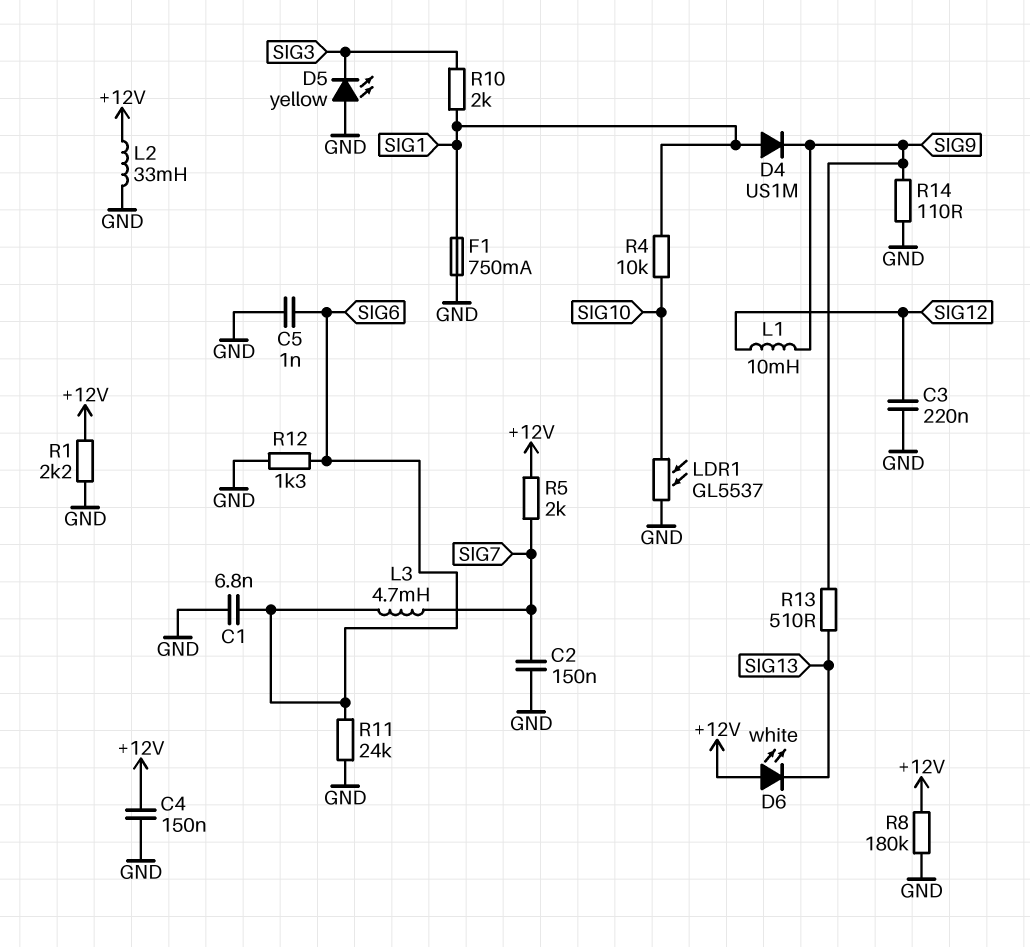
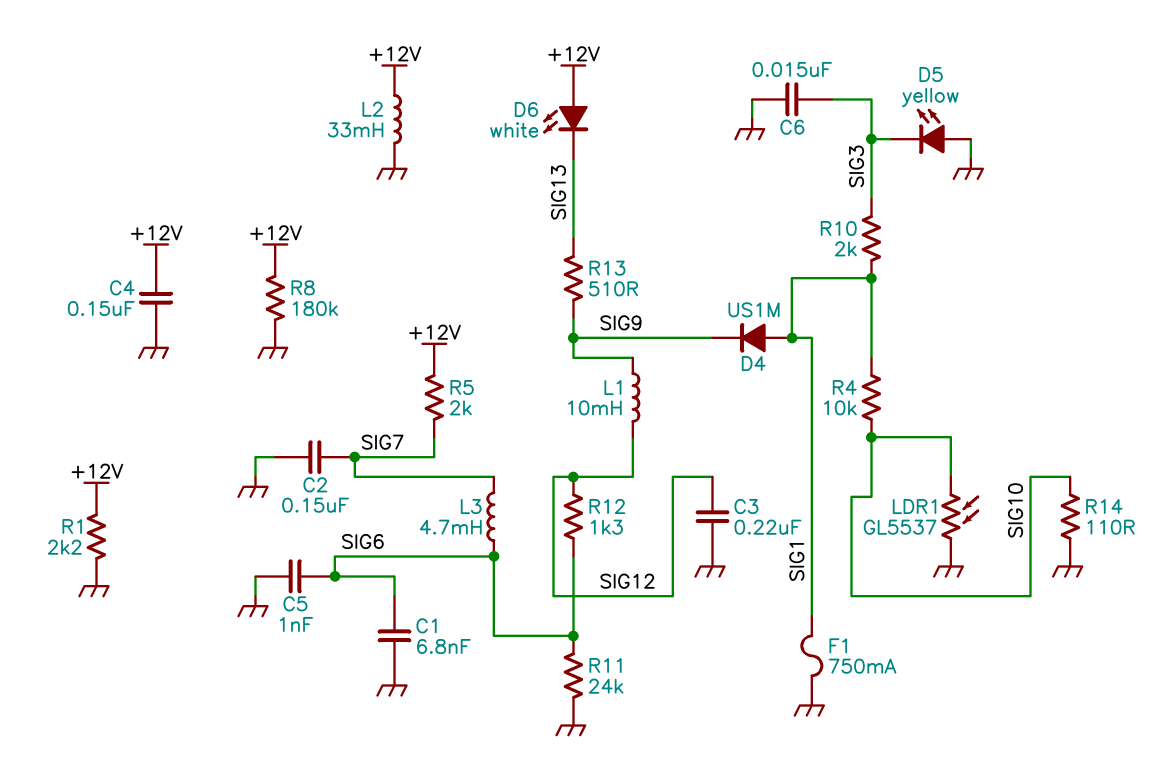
C6: none -> 15nF (GND, SIG3)
R12: 1.3k (GND, SIG6) -> 1.3k (SIG6, SIG12)
R14: 110 (GND, SIG9) -> 110 (GND, SIG10)

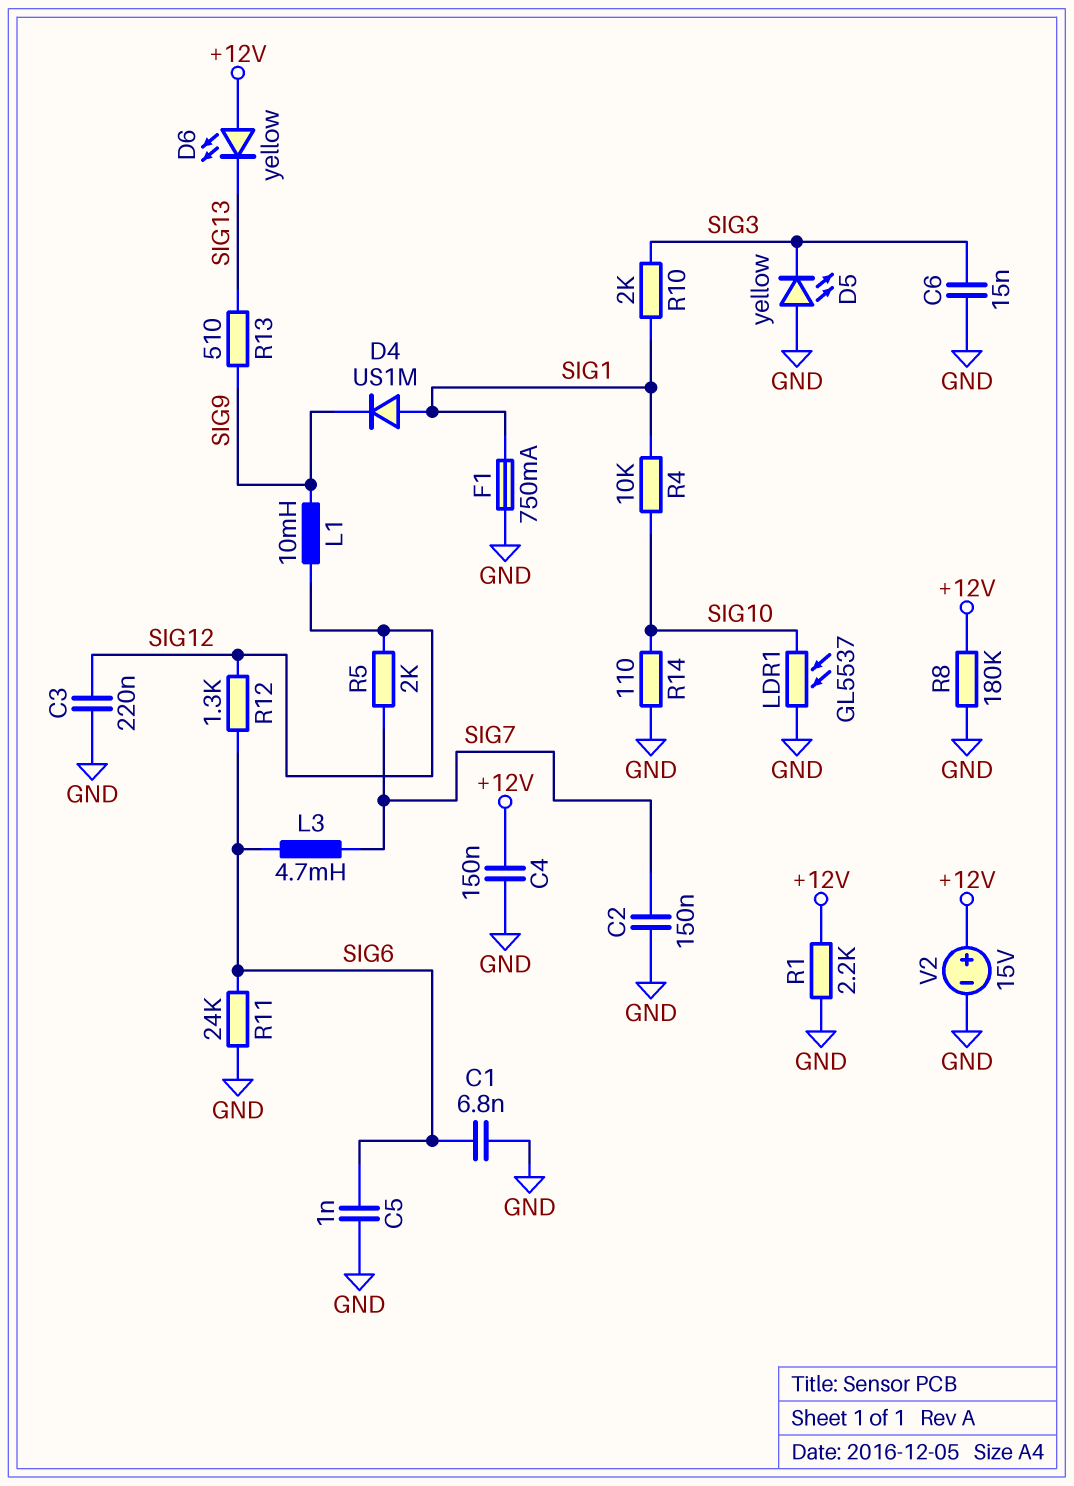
D6: LED white (A +12V, K SIG13) -> LED yellow (A +12V, K SIG13)
L2: 33mH (+12V, GND) -> none
R5: 2k (+12V, SIG7) -> 2k (SIG7, SIG12)
V2: none -> 15V (plus +12V, minus GND)

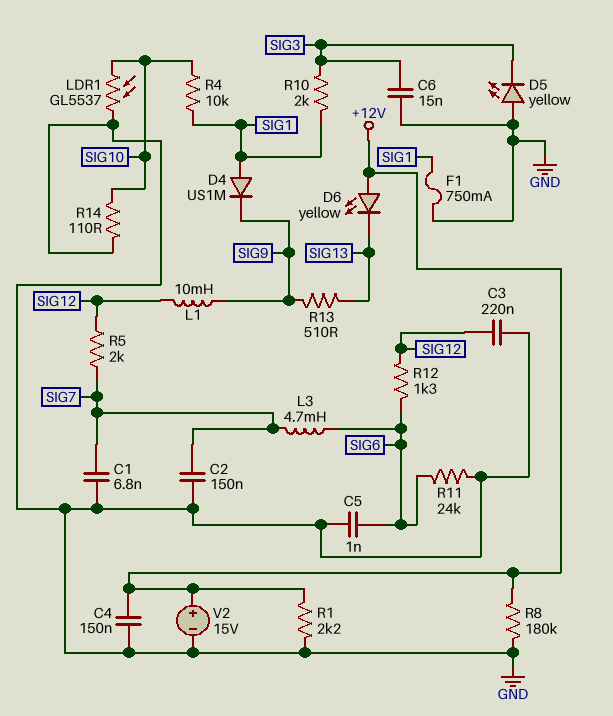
C1: 6.8nF (GND, SIG6) -> 6.8nF (GND, SIG7)

